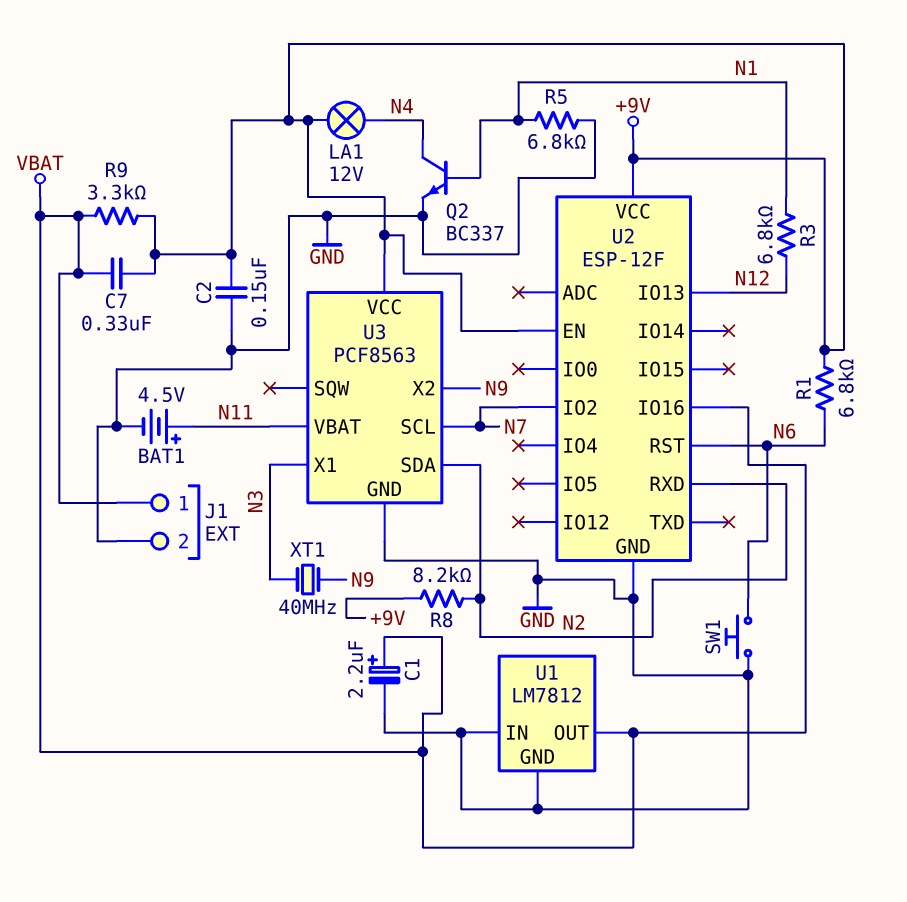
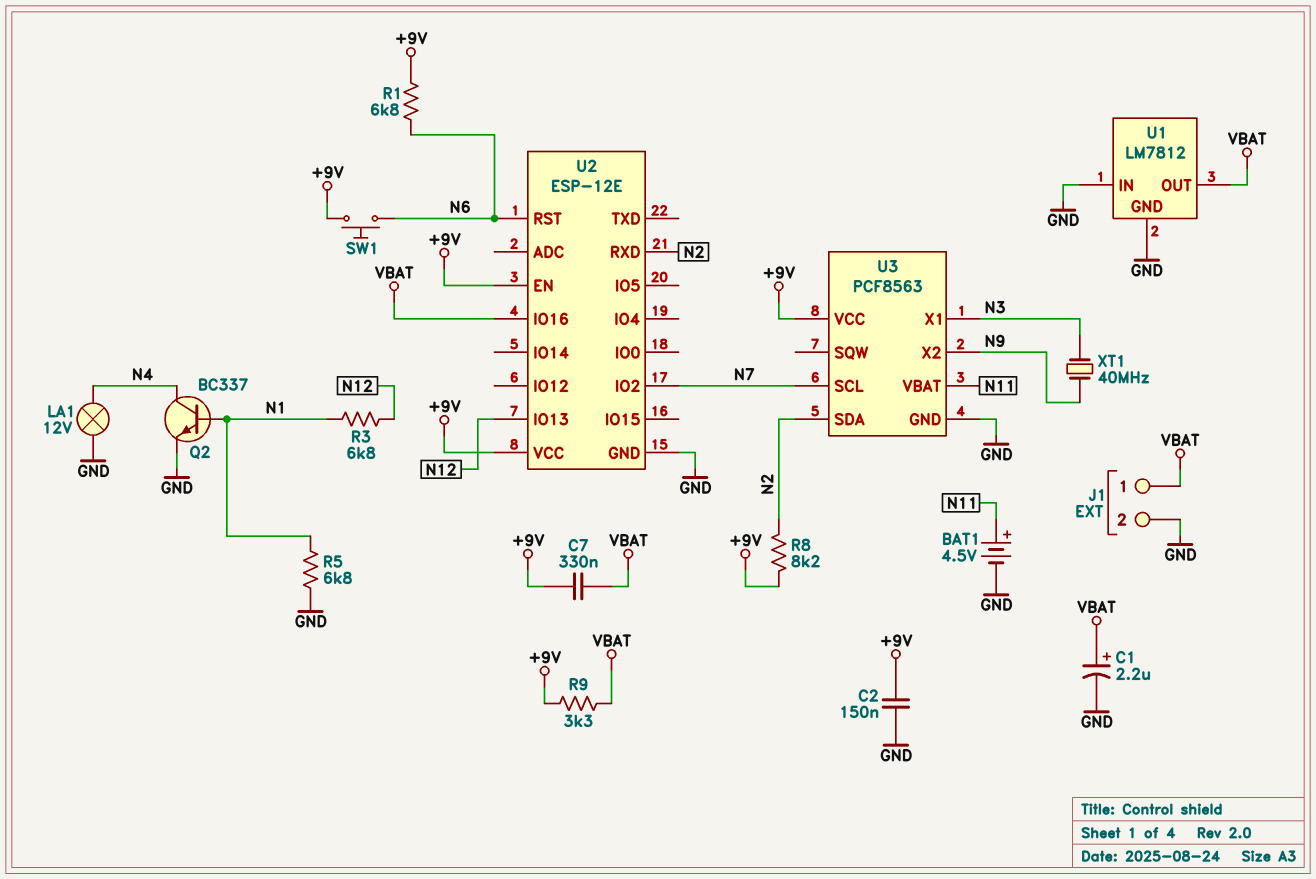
LA1: lamp 12V (+9V, N4) -> lamp 12V (GND, N4)
SW1: button (GND, N6) -> button (+9V, N6)
U2: ESP-12F -> ESP-12E

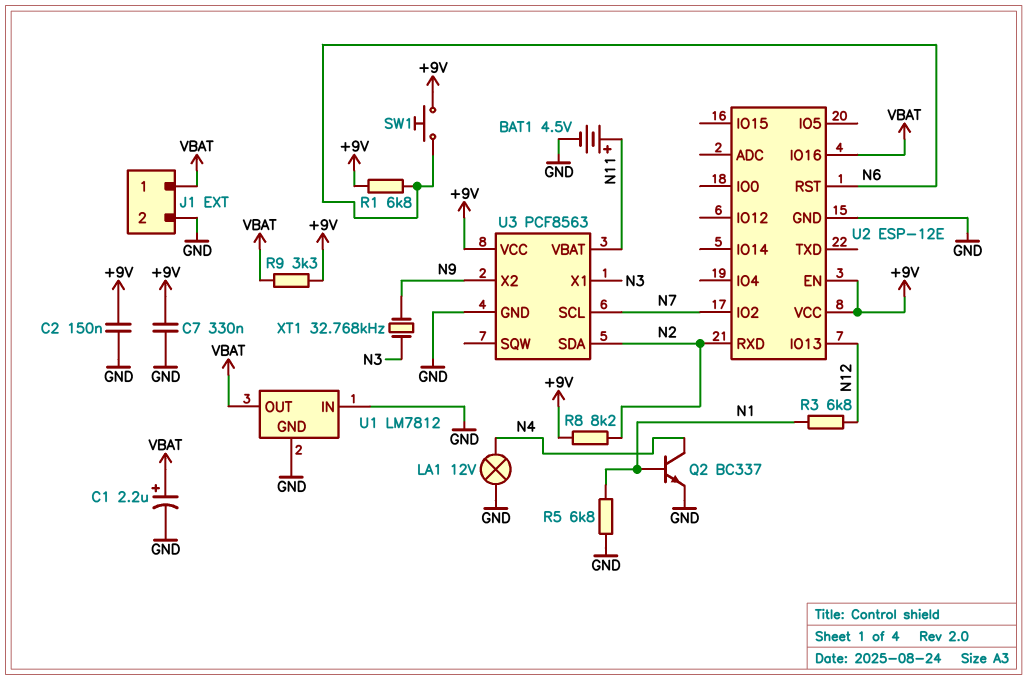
C7: 330nF (+9V, VBAT) -> 330nF (+9V, GND)
XT1: 40MHz (N3, N9) -> 32.768kHz (N3, N9)

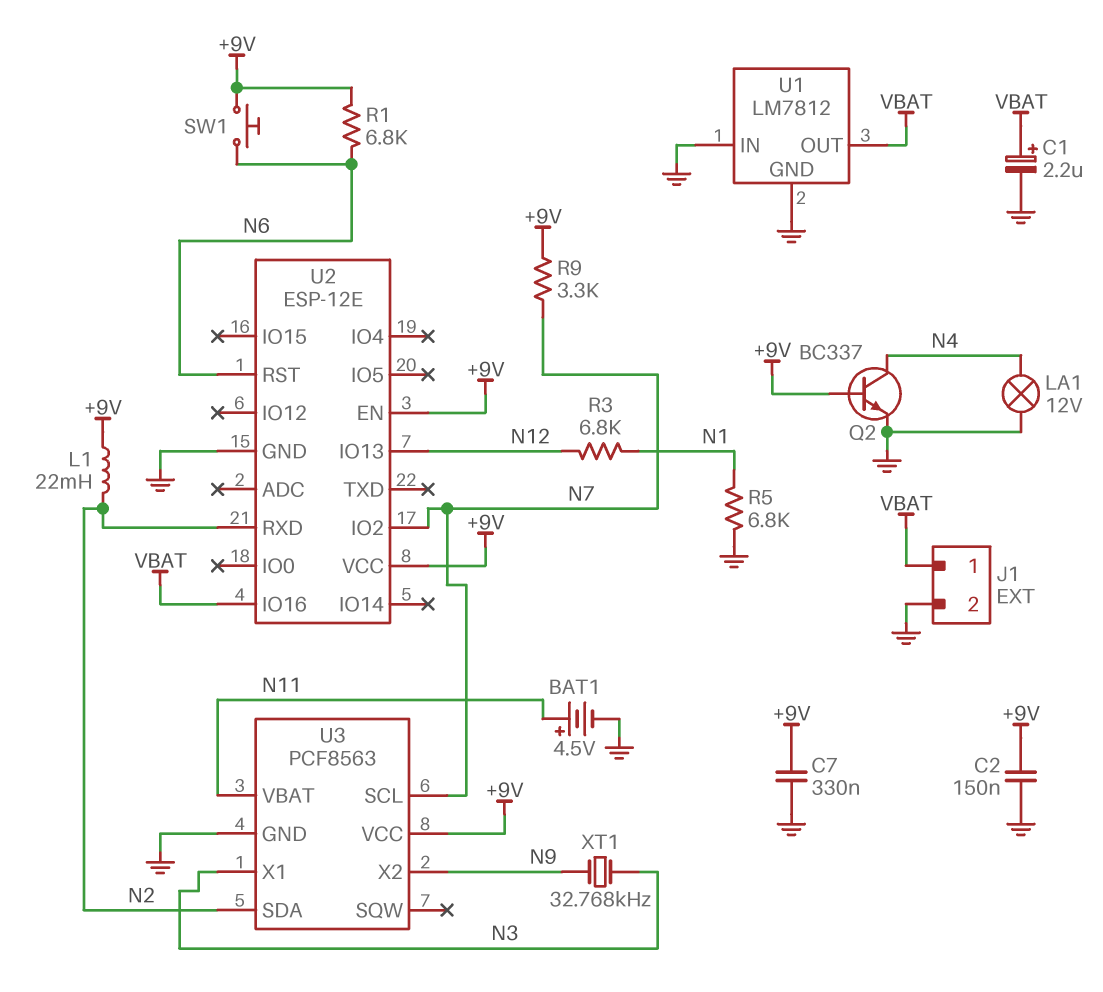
L1: none -> 22mH (+9V, N2)
Q2: NPN BC337 (B N1, C N4, E GND) -> NPN BC337 (B +9V, C N4, E GND)
R8: 8.2k (+9V, N2) -> none
R9: 3.3k (+9V, VBAT) -> 3.3k (+9V, N7)

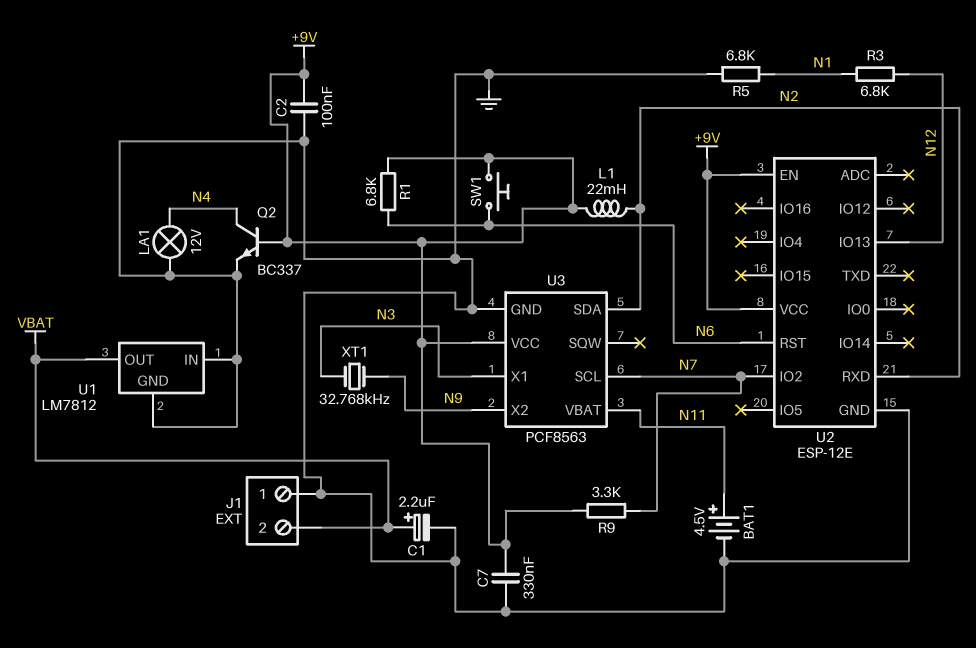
C2: 150nF (+9V, GND) -> 100nF (+9V, GND)
J1 pin 1: VBAT -> GND
J1 pin 2: GND -> VBAT
U2 pin IO16: VBAT -> none

